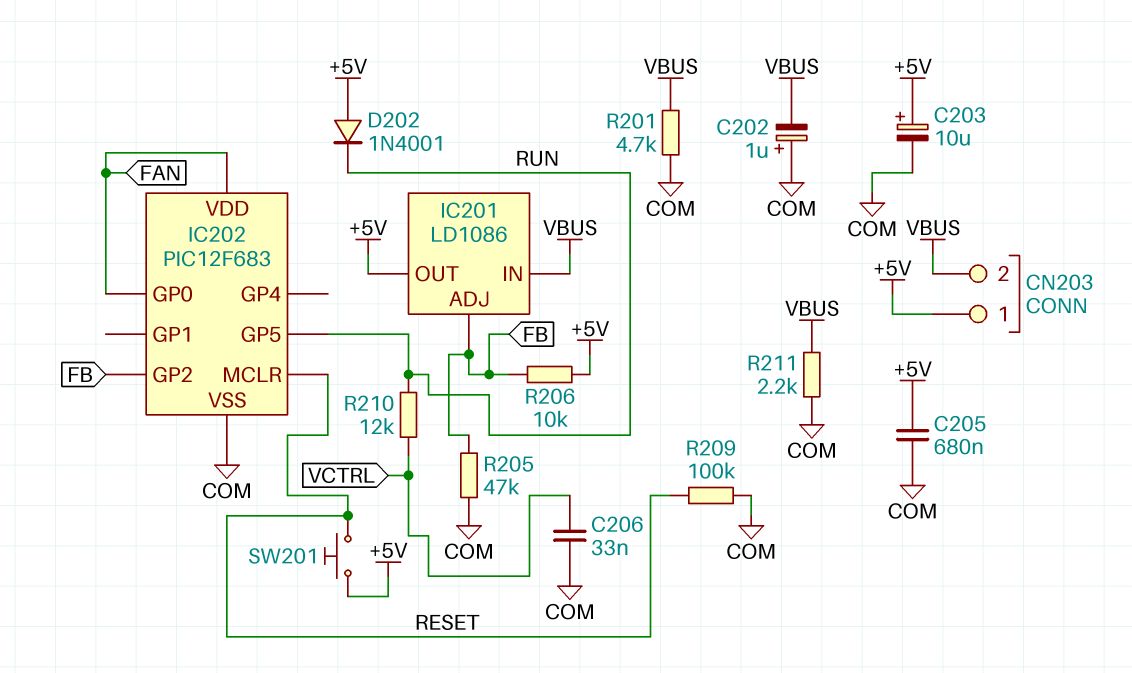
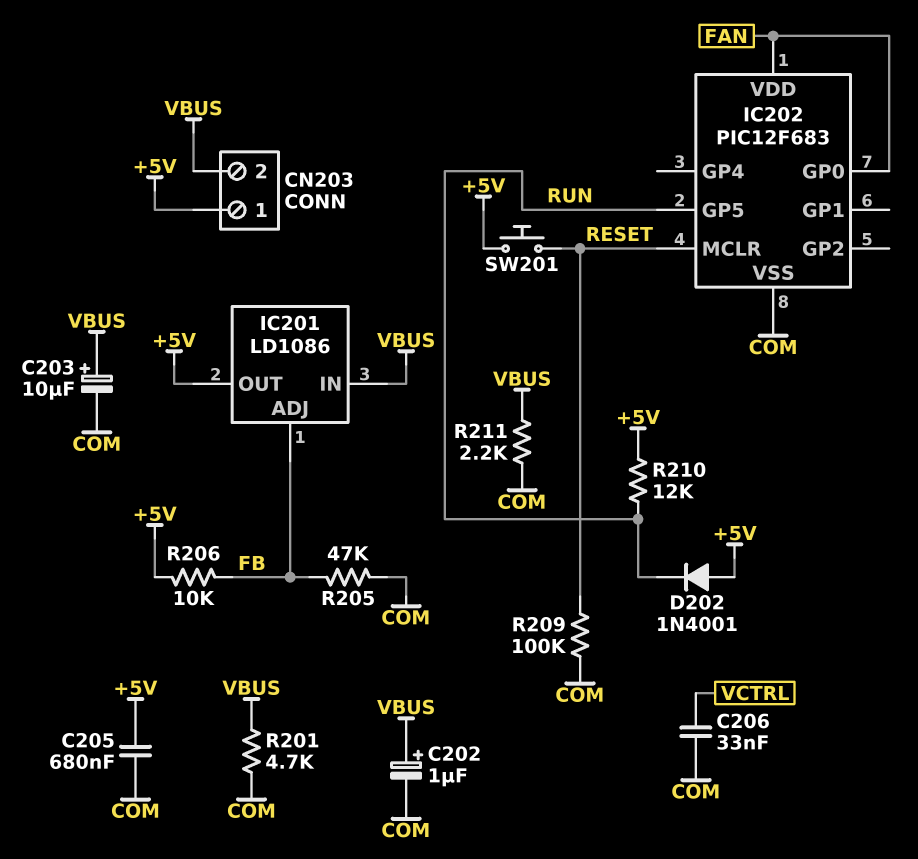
C202: 1uF (plus COM, minus VBUS) -> 1uF (plus VBUS, minus COM)
C203: 10uF (plus +5V, minus COM) -> 10uF (plus VBUS, minus COM)
IC202 pin GP2: FB -> none
R210: 12k (RUN, VCTRL) -> 12k (+5V, RUN)

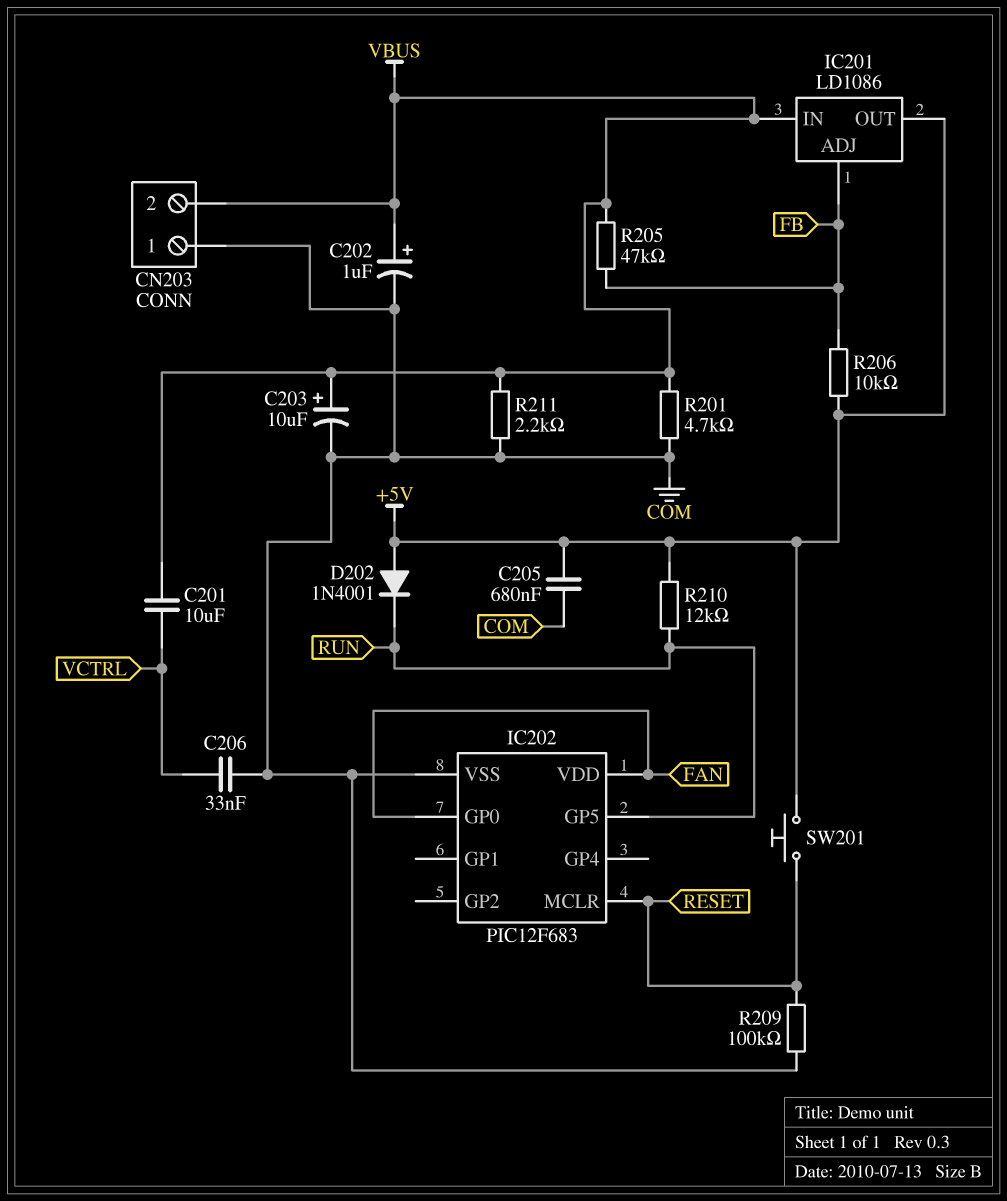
C201: none -> 10uF (VBUS, VCTRL)
CN203 pin 1: +5V -> COM
R205: 47k (COM, FB) -> 47k (FB, VBUS)

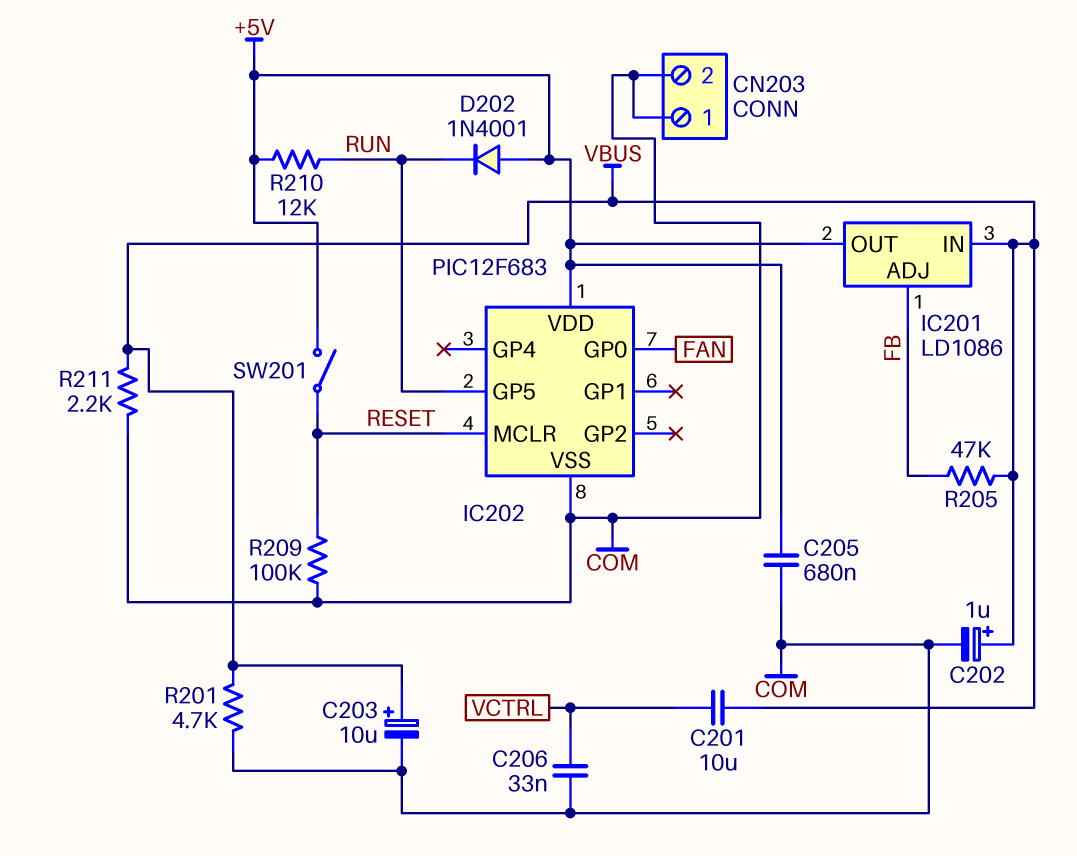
CN203 pin 2: VBUS -> COM
IC202 pin VDD: FAN -> +5V
R206: 10k (+5V, FB) -> none
SW201: button (+5V, RESET) -> switch (+5V, RESET)

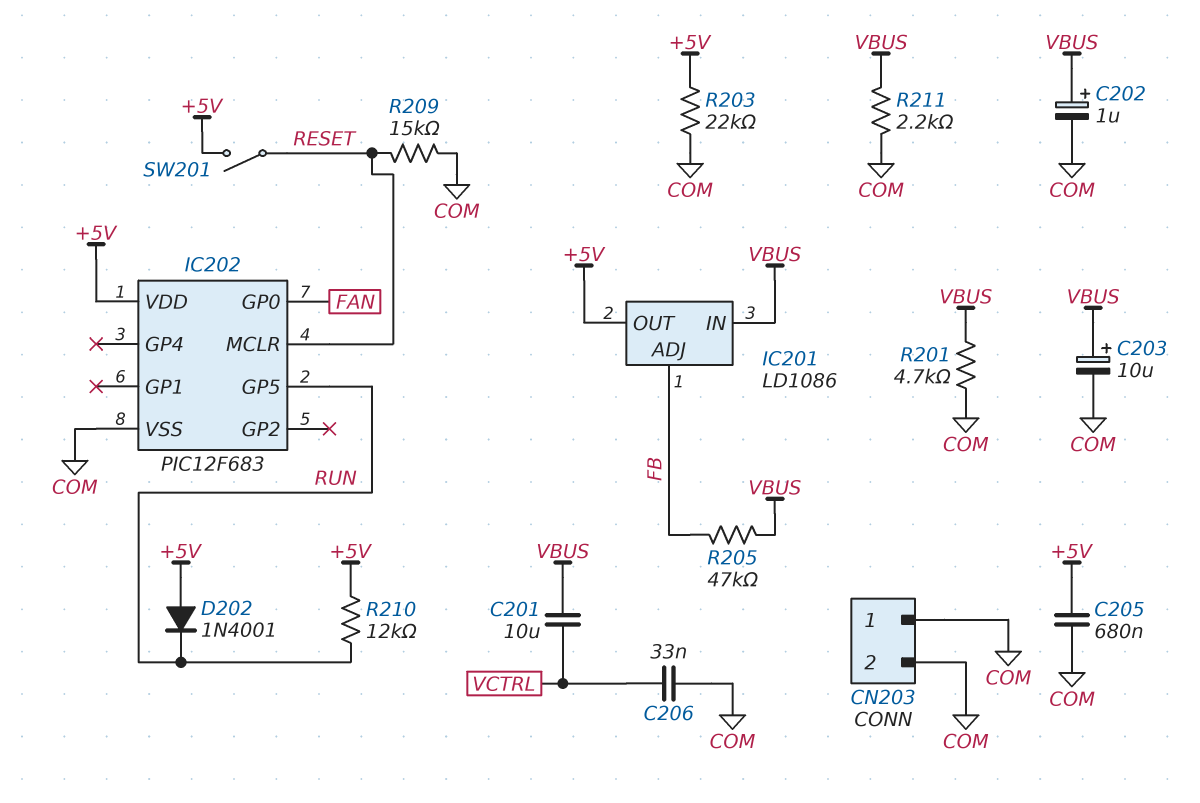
R203: none -> 22k (+5V, COM)
R209: 100k (COM, RESET) -> 15k (COM, RESET)

